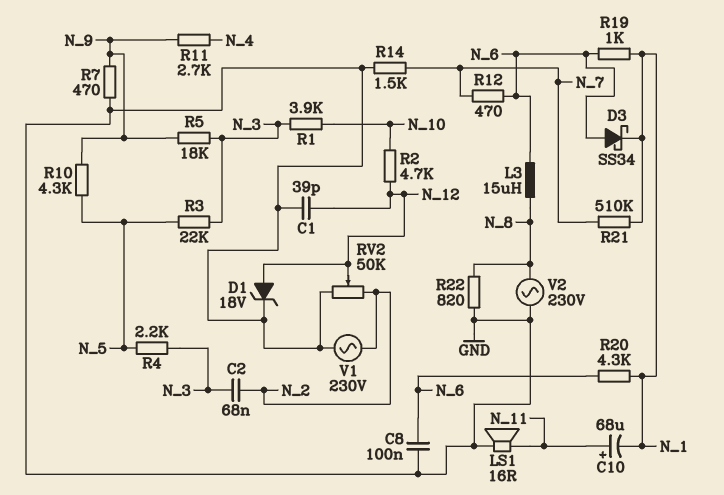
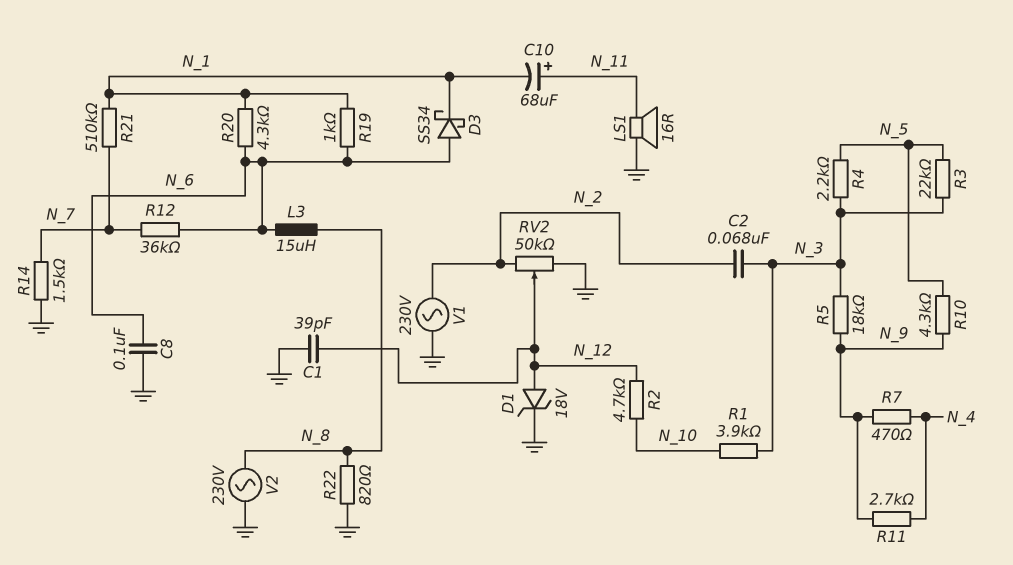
R7: 470 (GND, N_9) -> 470 (N_4, N_9)
R12: 470 (N_6, N_7) -> 36k (N_6, N_7)

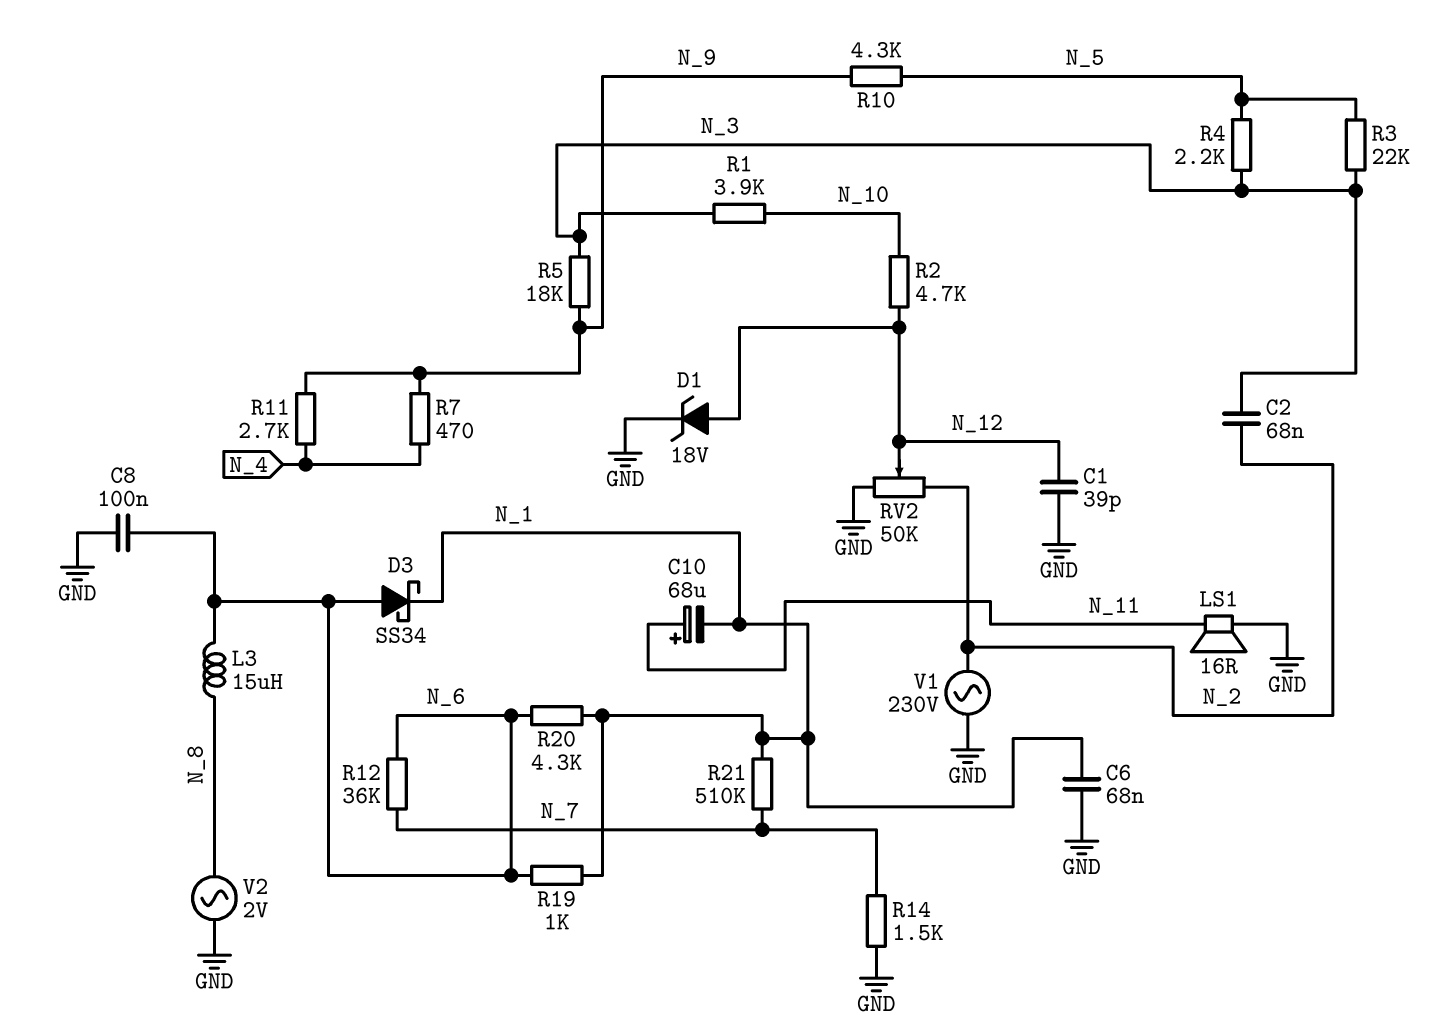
C6: none -> 68nF (GND, N_1)
R22: 820 (GND, N_8) -> none
V2: AC 230V (GND, N_8) -> AC 2V (GND, N_8)

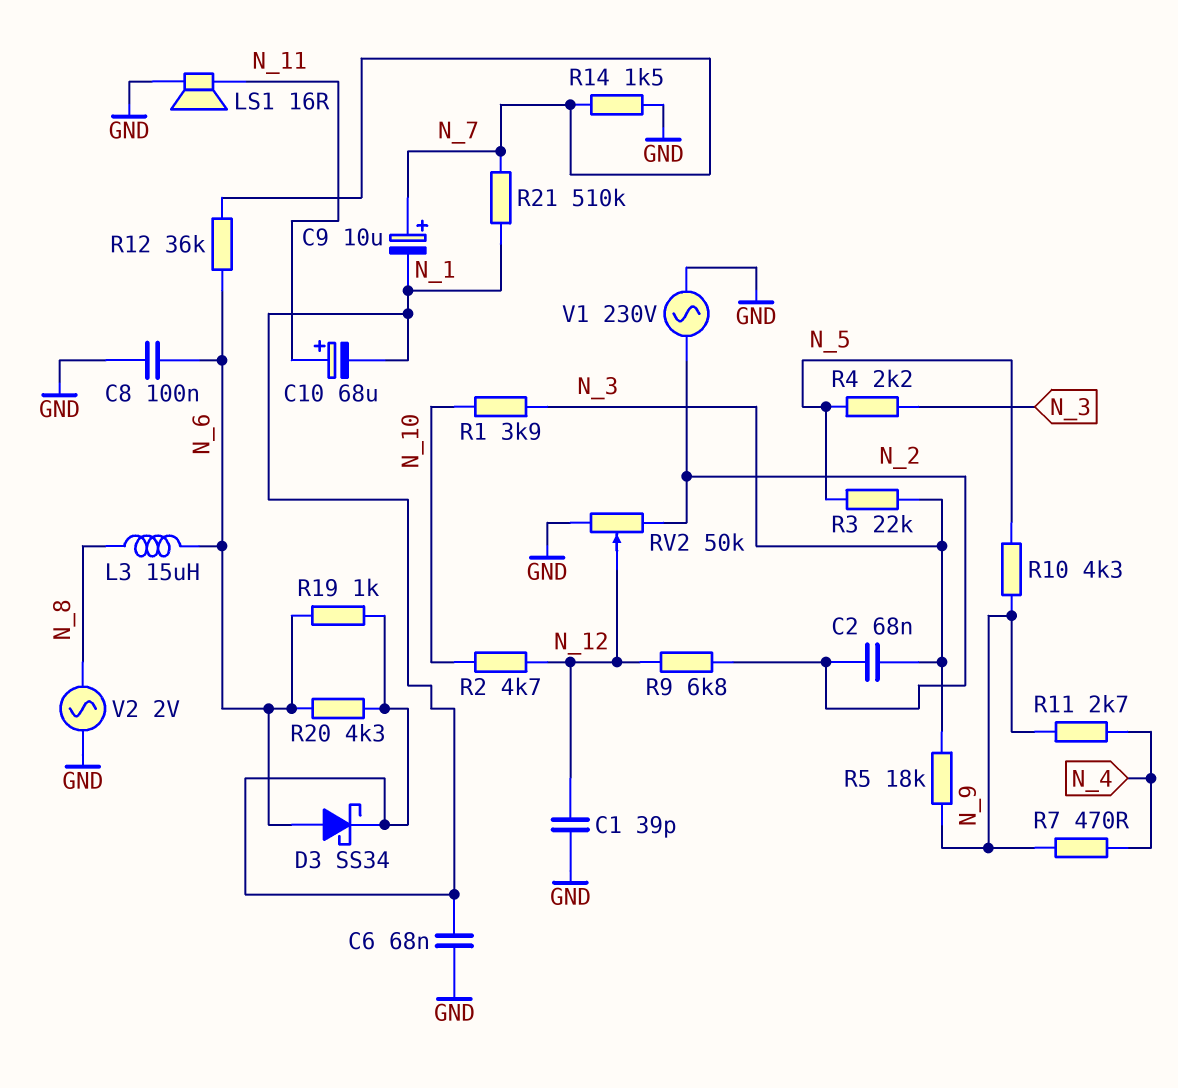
C9: none -> 10uF (plus N_7, minus N_1)
D1: zener 18V (A N_12, K GND) -> none
R9: none -> 6.8k (N_2, N_12)

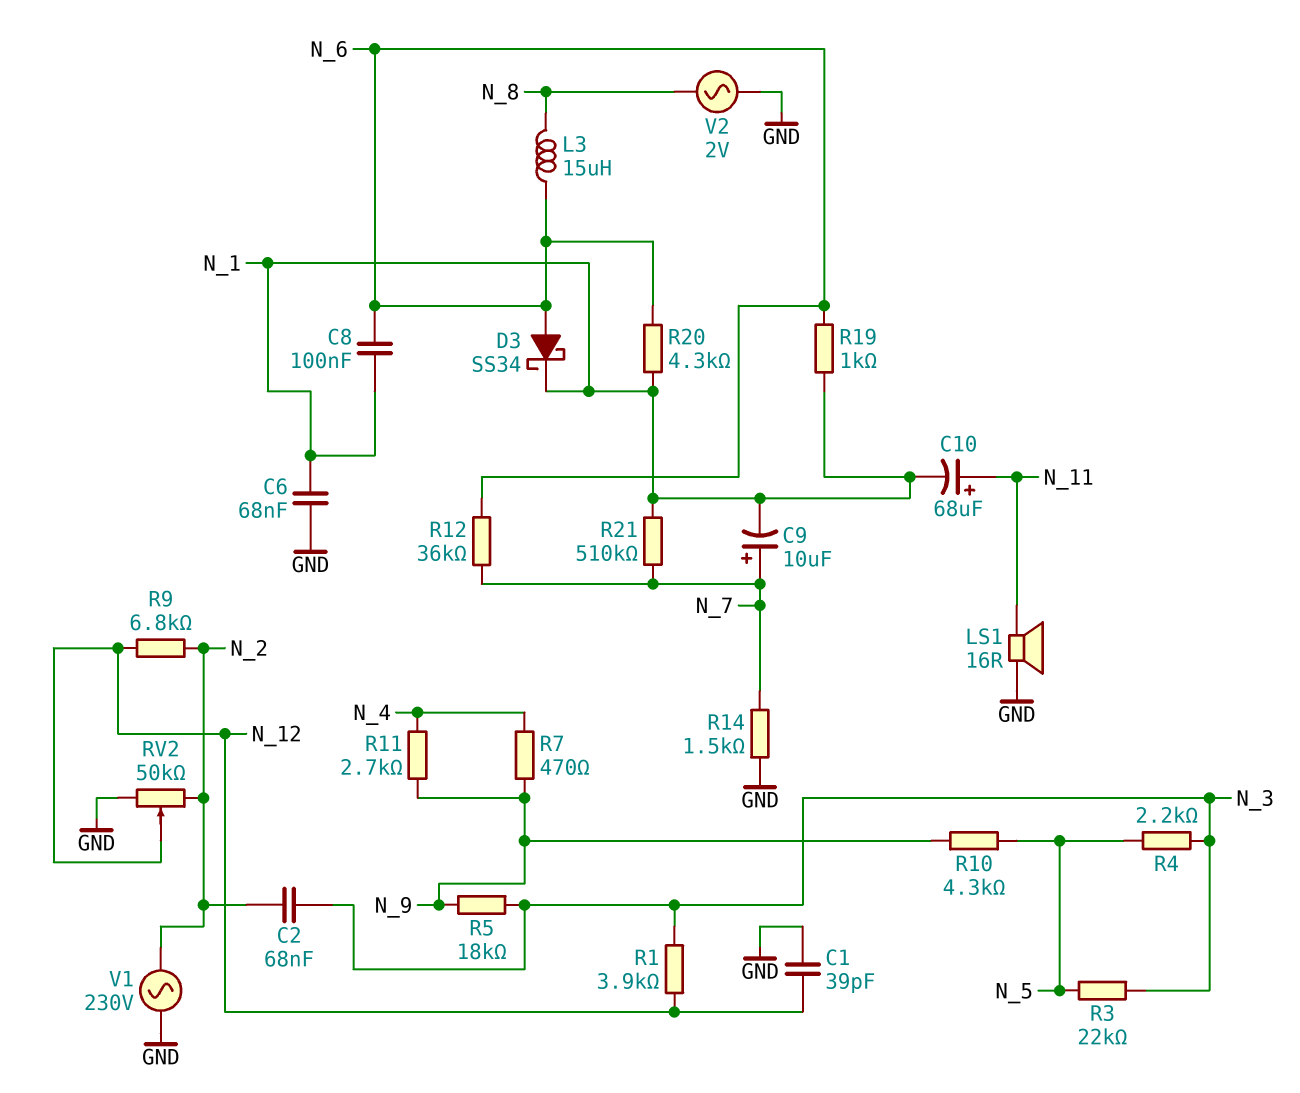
C8: 100nF (GND, N_6) -> 100nF (N_1, N_6)
R1: 3.9k (N_3, N_10) -> 3.9k (N_3, N_12)
R2: 4.7k (N_10, N_12) -> none

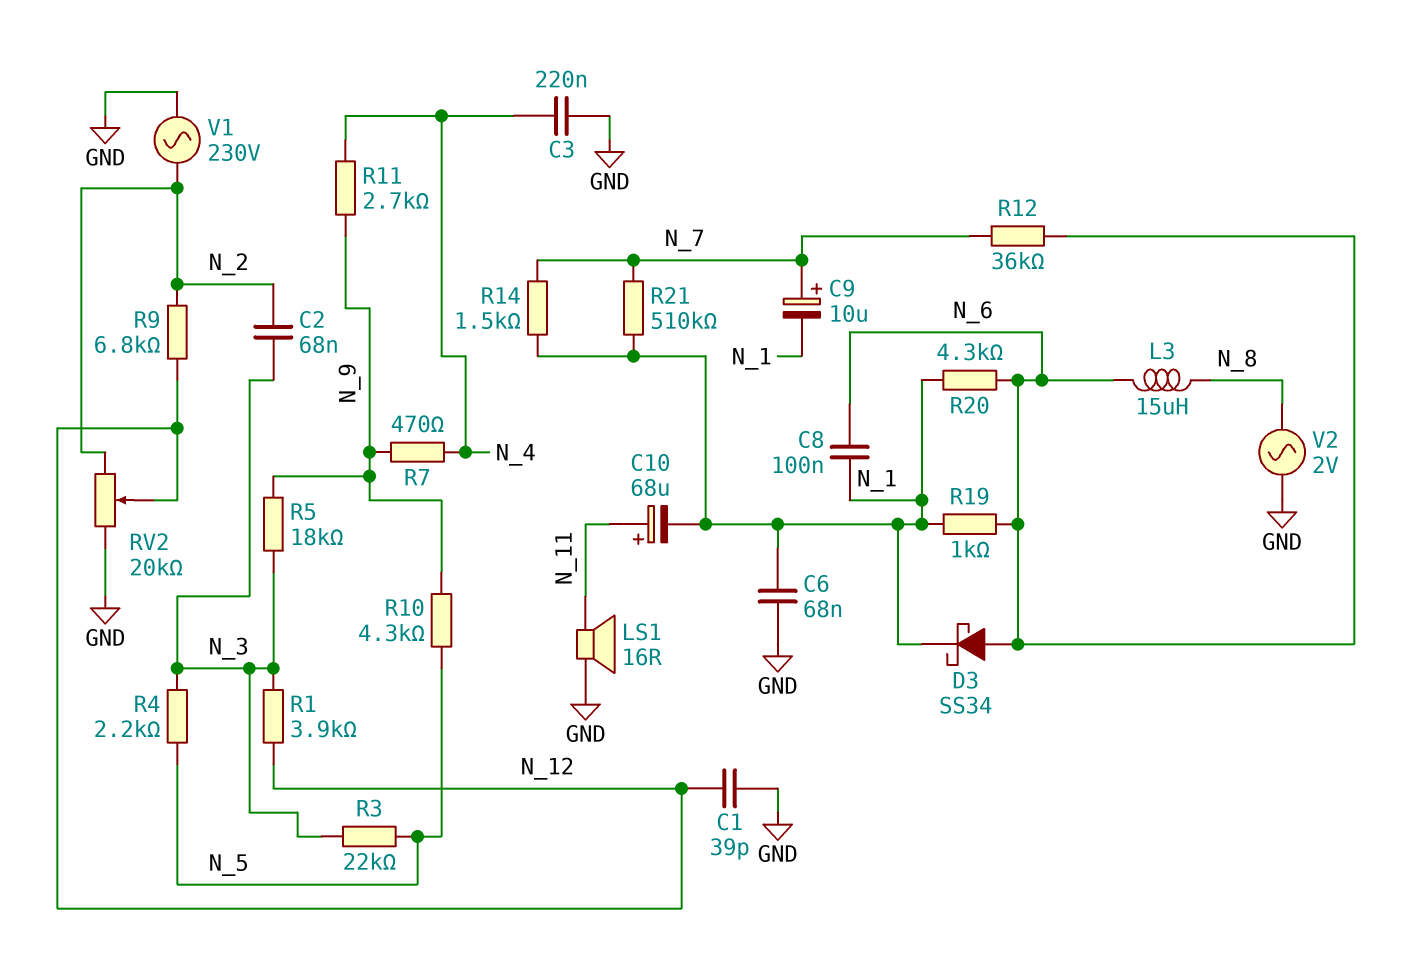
C3: none -> 220nF (GND, N_4)
R14: 1.5k (GND, N_7) -> 1.5k (N_1, N_7)
RV2: 50k (GND, N_2, wiper N_12) -> 20k (GND, N_2, wiper N_12)

